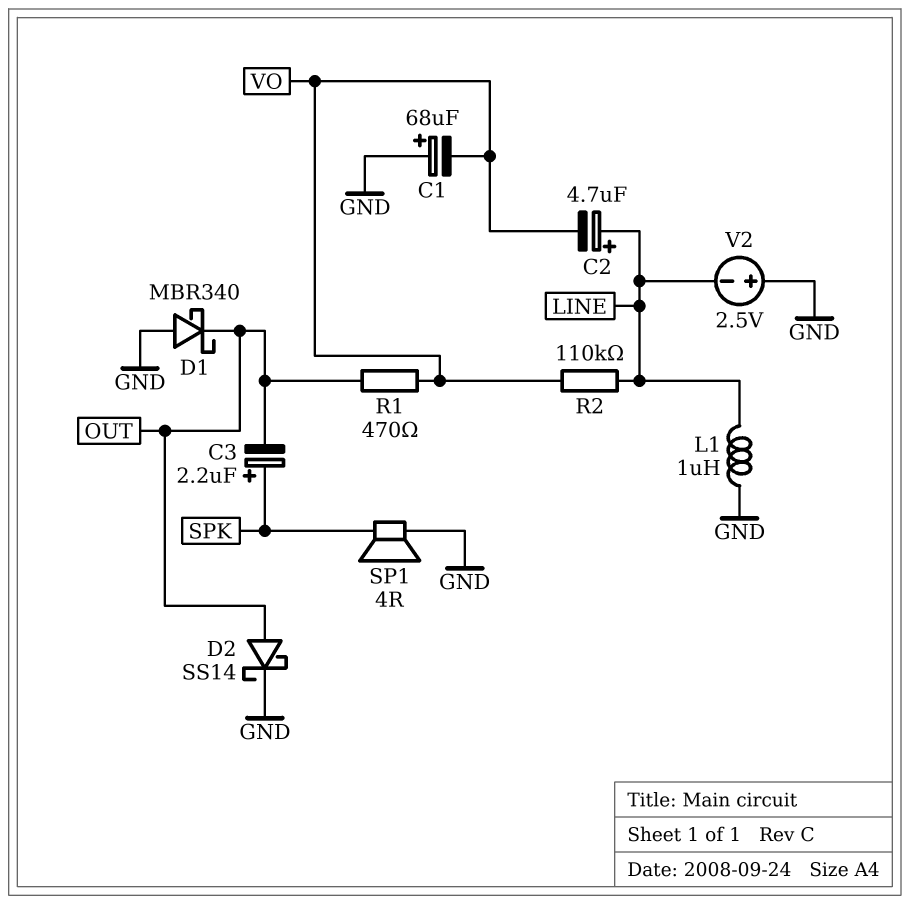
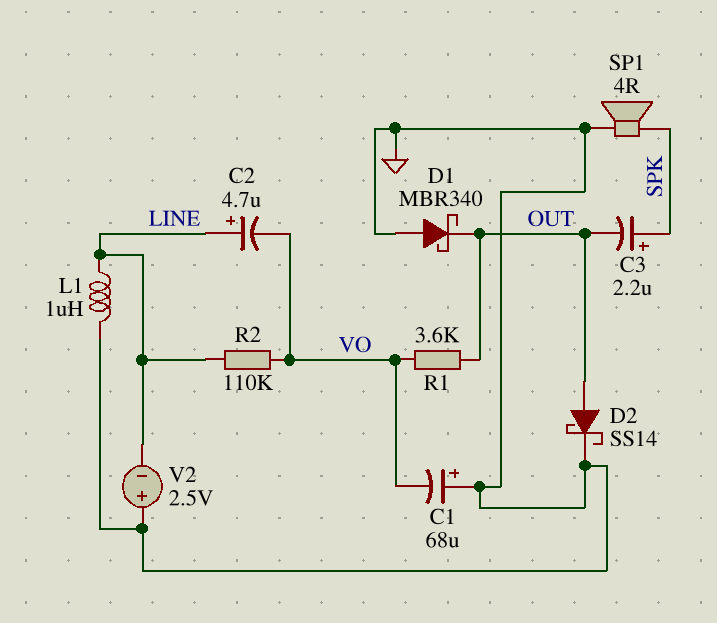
R1: 470 (OUT, VO) -> 3.6k (OUT, VO)

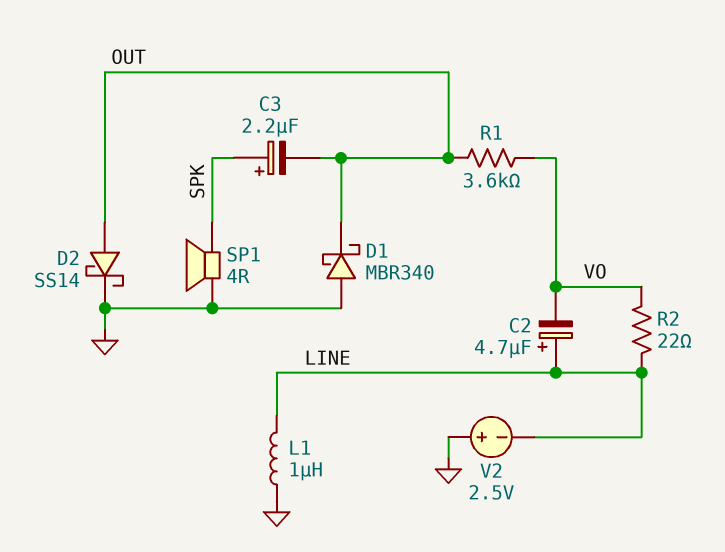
C1: 68uF (plus GND, minus VO) -> none
R2: 110k (LINE, VO) -> 22 (LINE, VO)

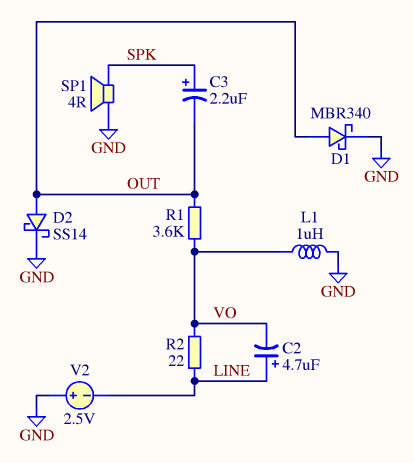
D1: schottky MBR340 (A GND, K OUT) -> schottky MBR340 (A OUT, K GND)
L1: 1uH (GND, LINE) -> 1uH (GND, VO)

